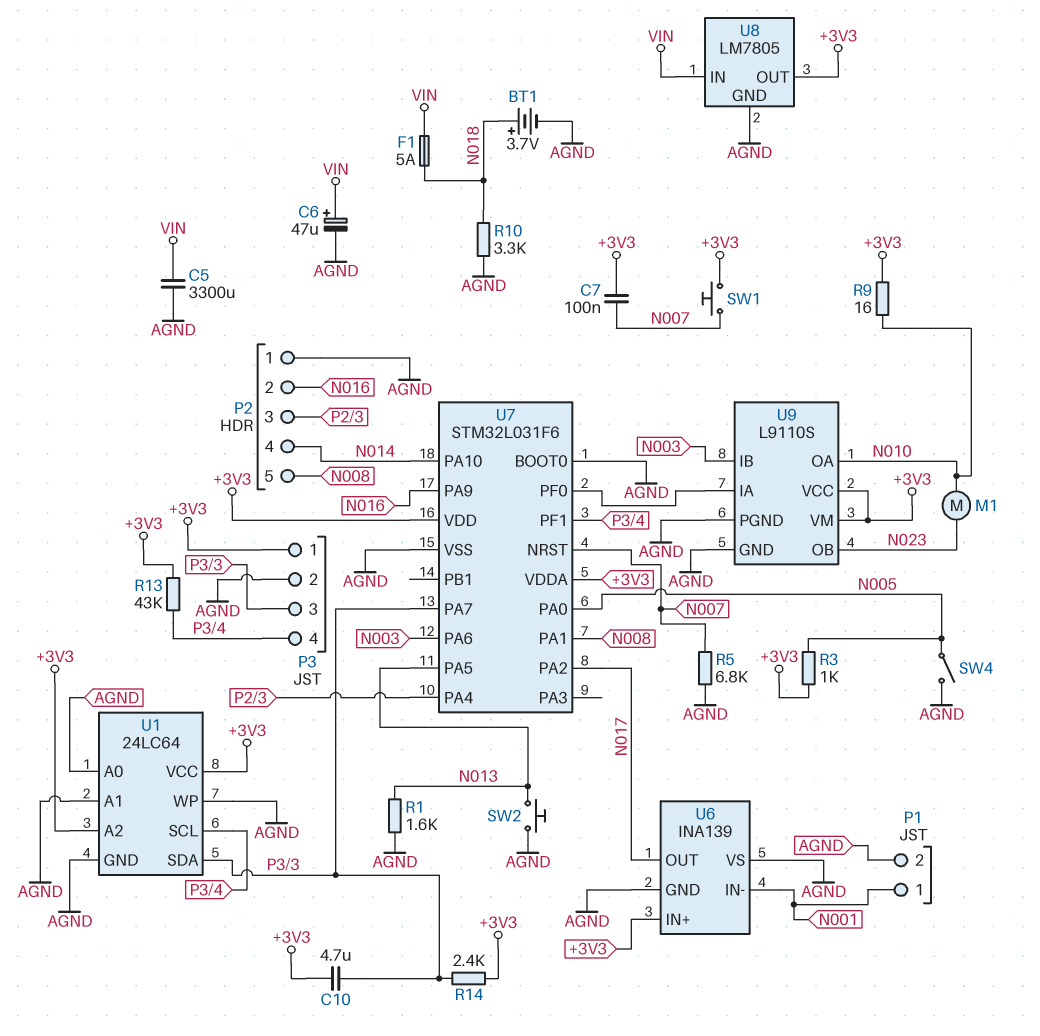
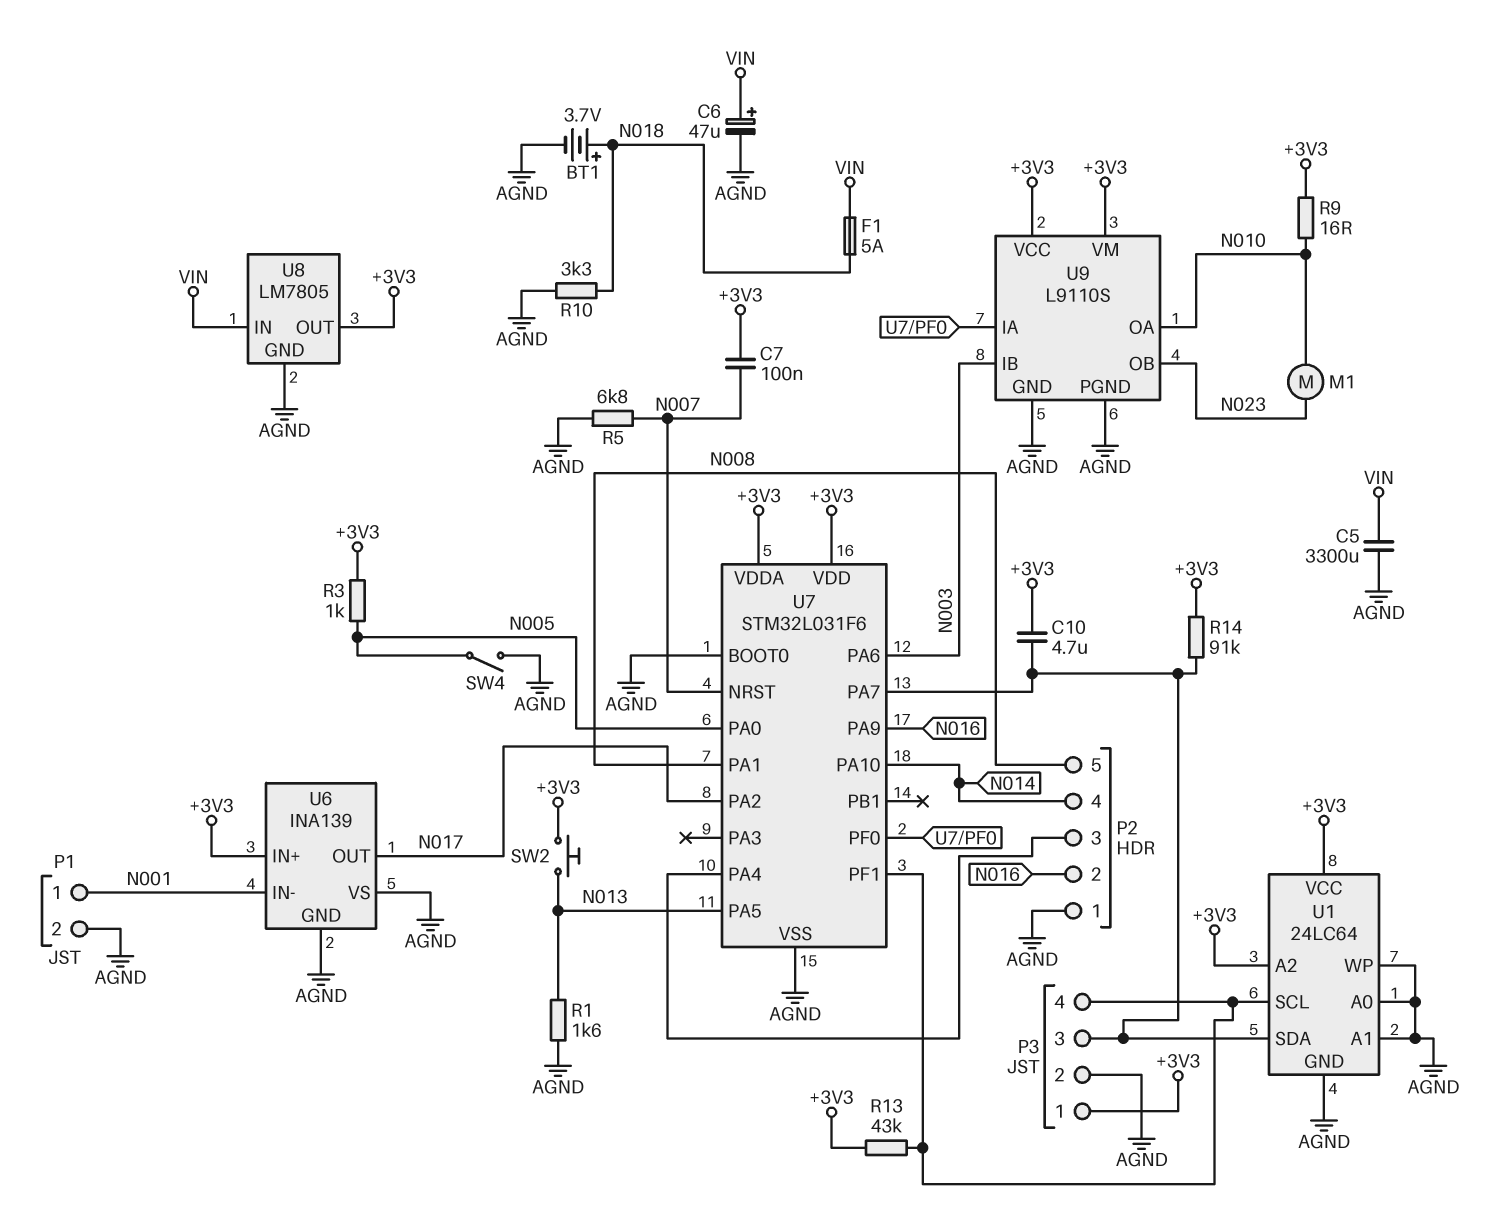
R14: 2.4k (+3V3, P3/3) -> 91k (+3V3, P3/3)
SW1: button (+3V3, N007) -> none
SW2: button (AGND, N013) -> button (+3V3, N013)

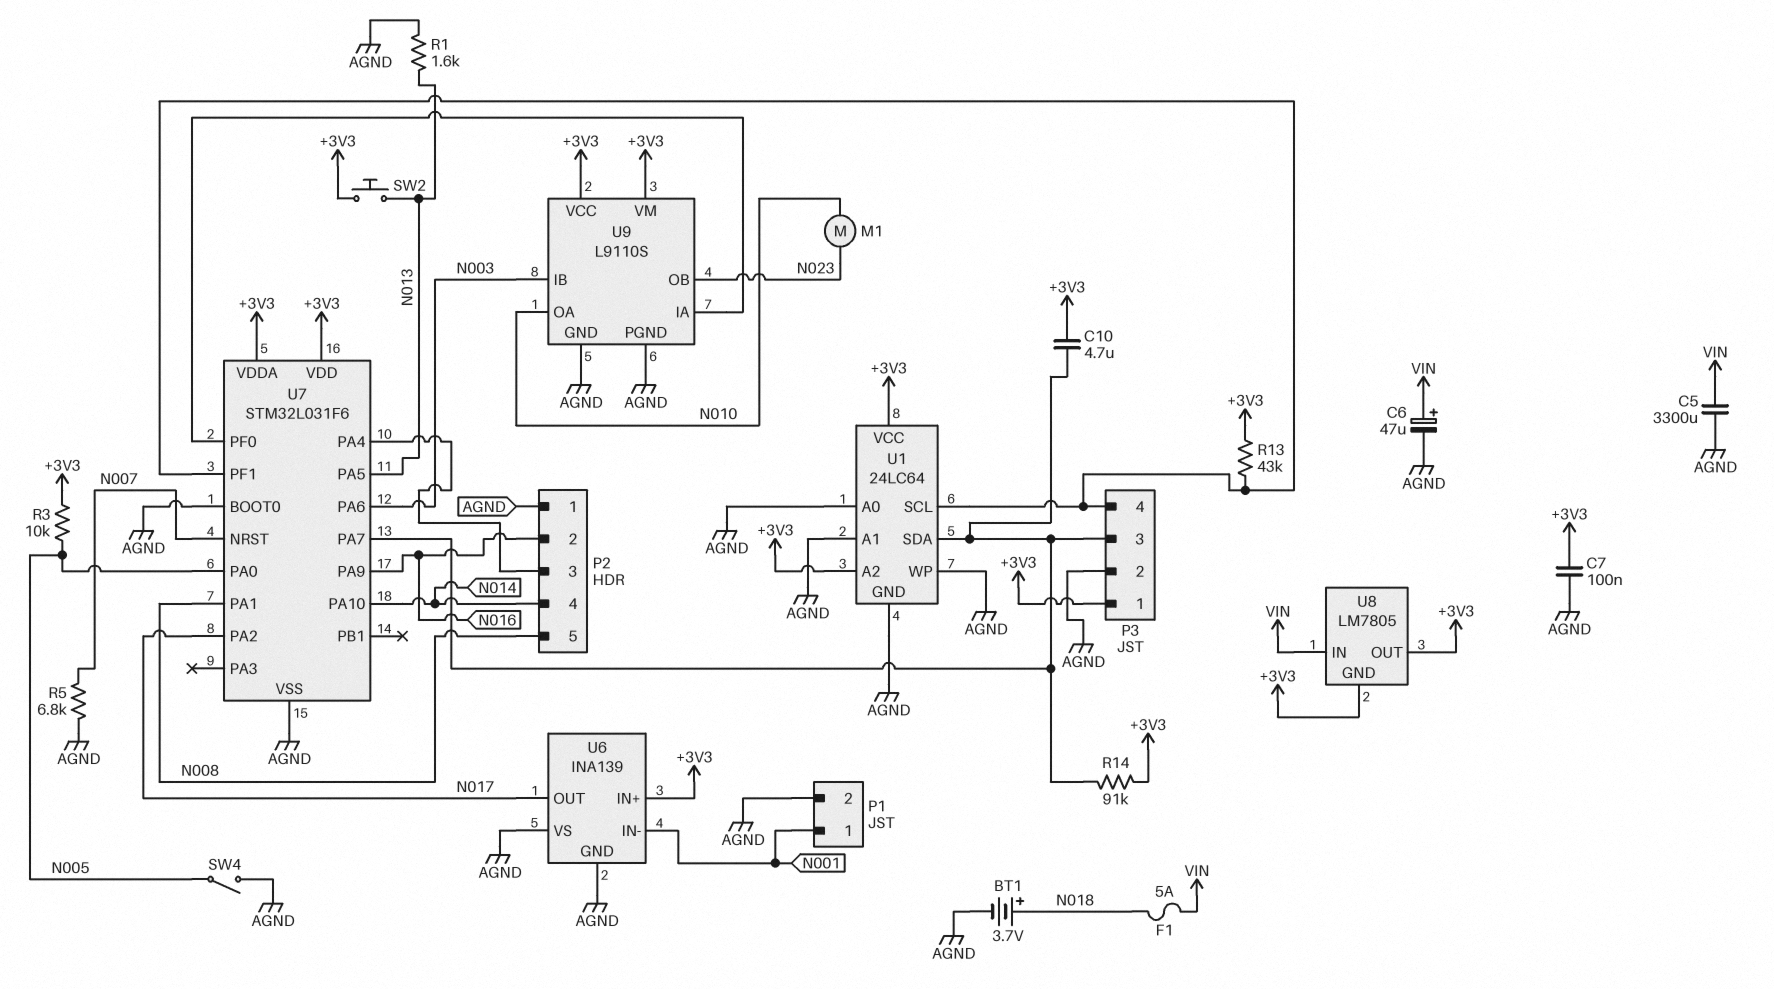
C7: 100nF (+3V3, N007) -> 100nF (+3V3, AGND)
R3: 1k (+3V3, N005) -> 10k (+3V3, N005)
R9: 16 (+3V3, N010) -> none
R10: 3.3k (AGND, N018) -> none
U8 pin GND: AGND -> +3V3

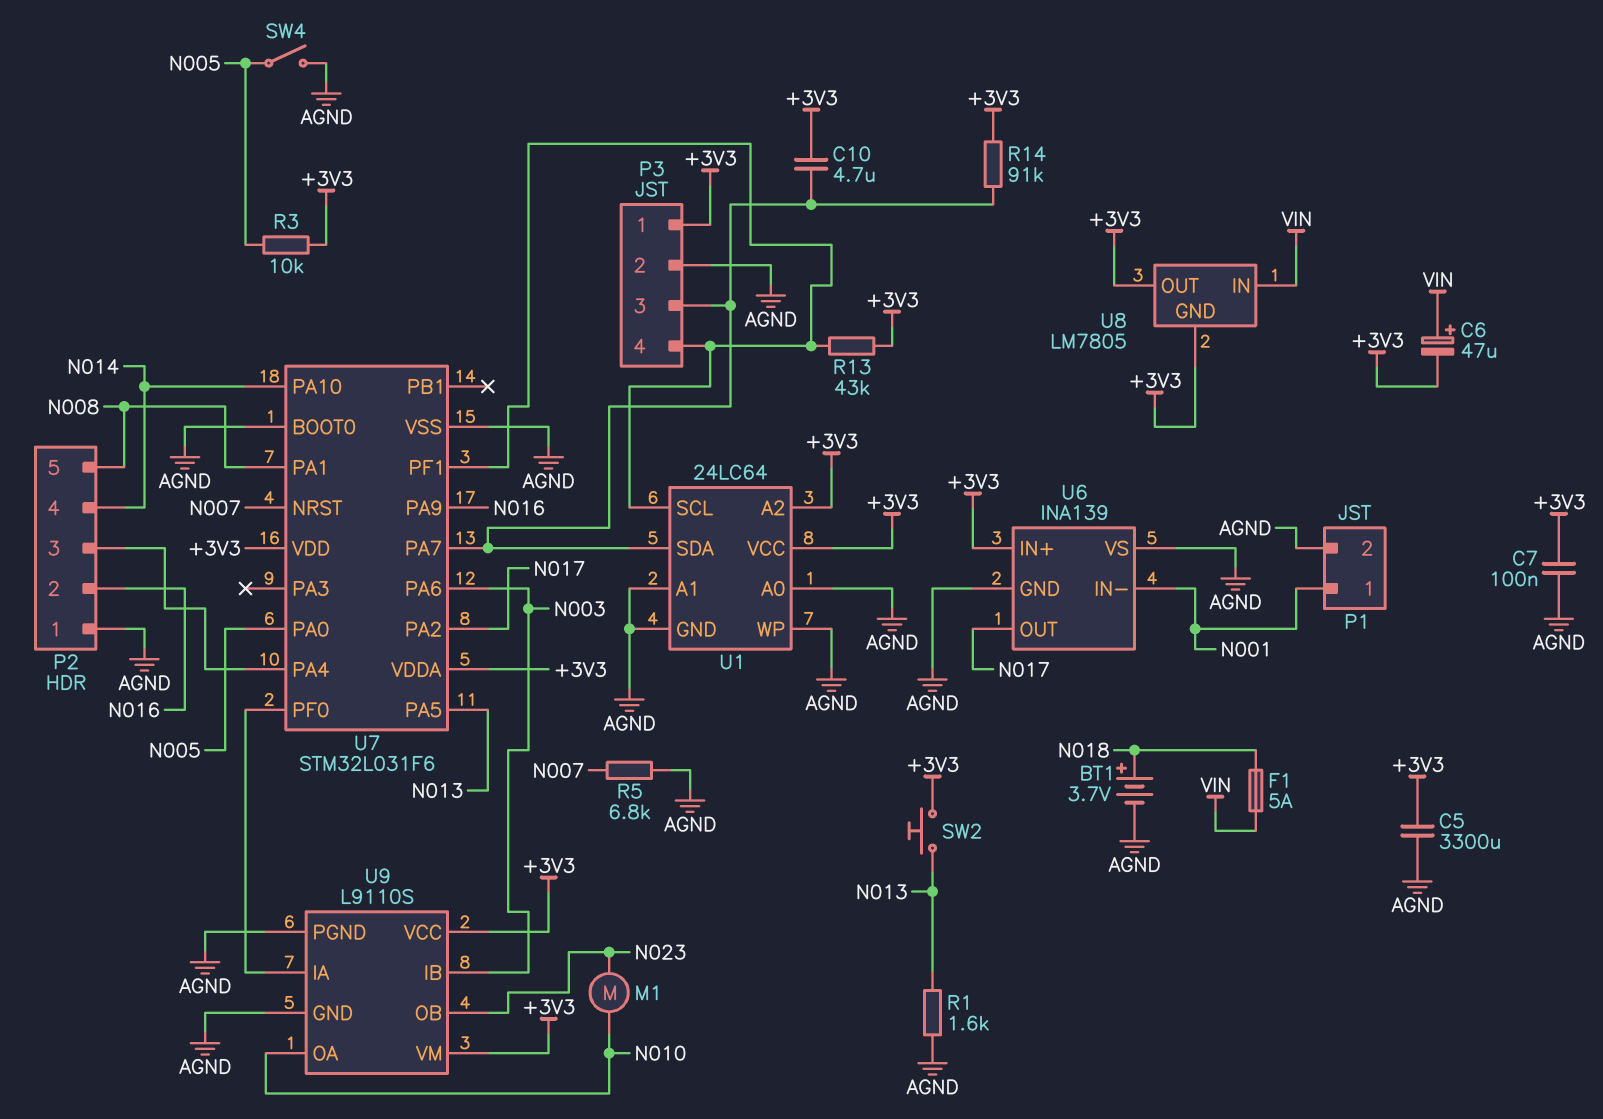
C5: 3300uF (AGND, VIN) -> 3300uF (+3V3, AGND)
C6: 47uF (plus VIN, minus AGND) -> 47uF (plus VIN, minus +3V3)

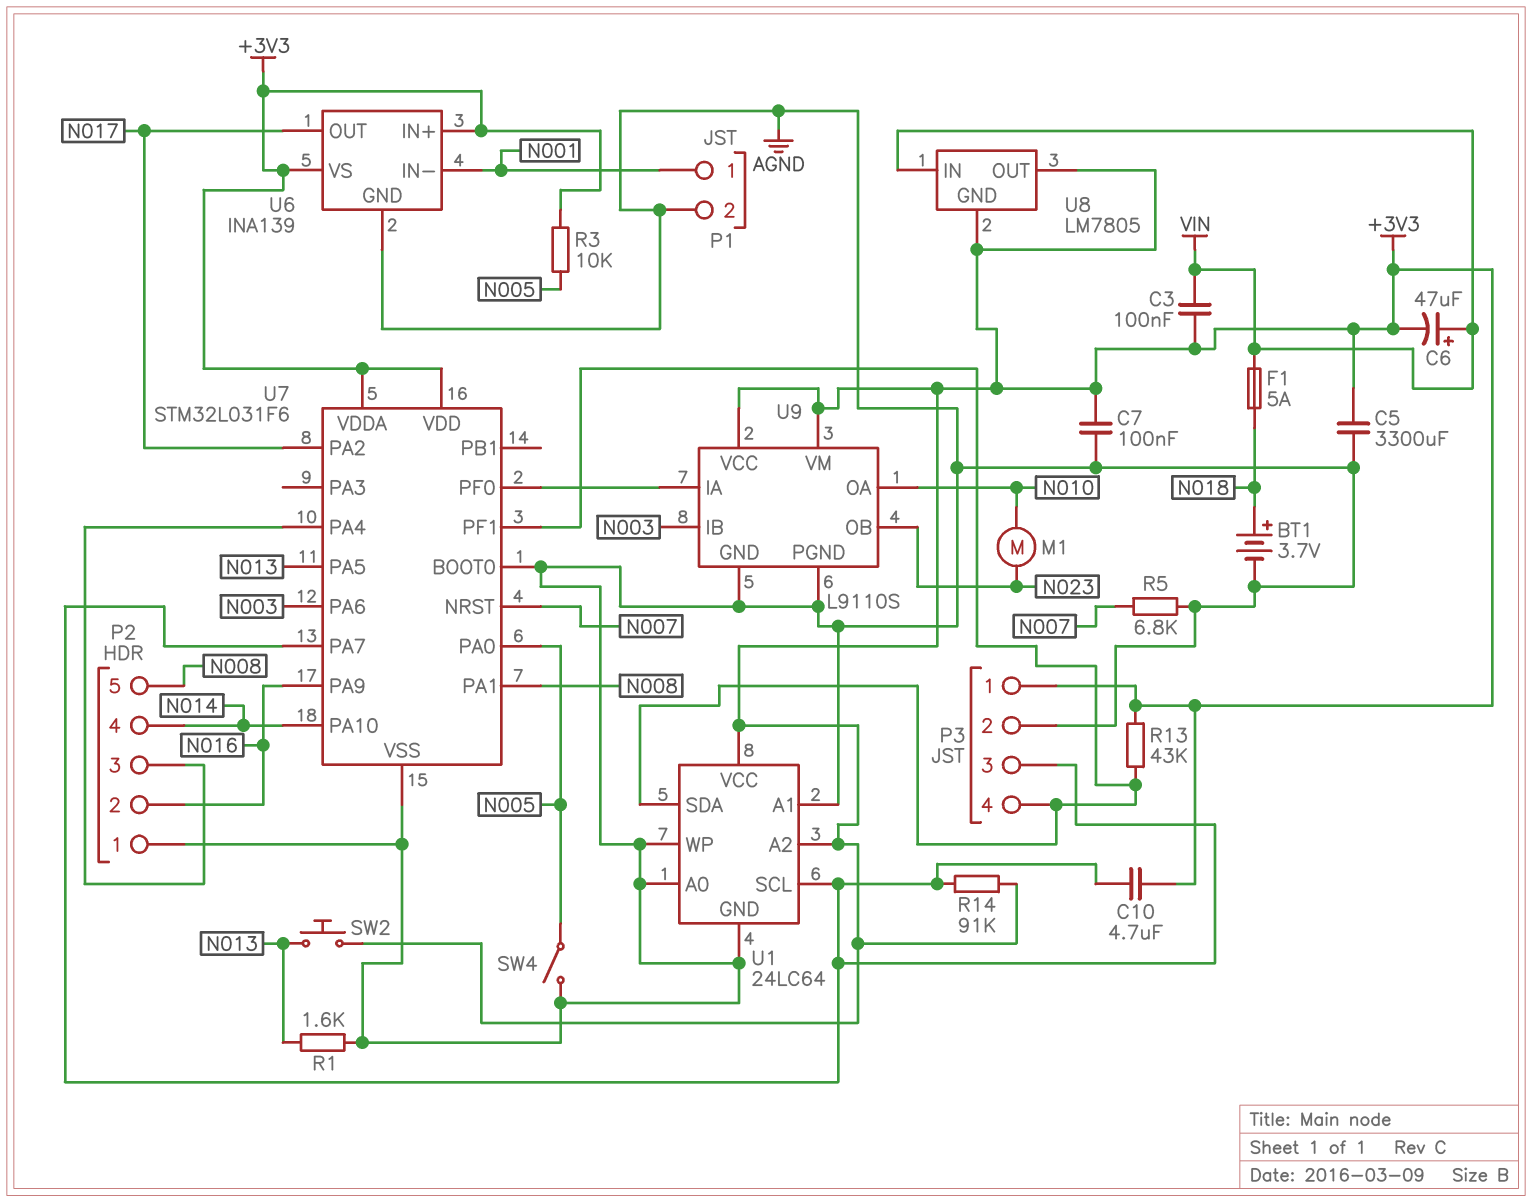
C3: none -> 100nF (+3V3, VIN)
U1 pin SCL: P3/4 -> P3/3
U1 pin SDA: P3/3 -> P3/4
U6 pin VS: AGND -> +3V3

